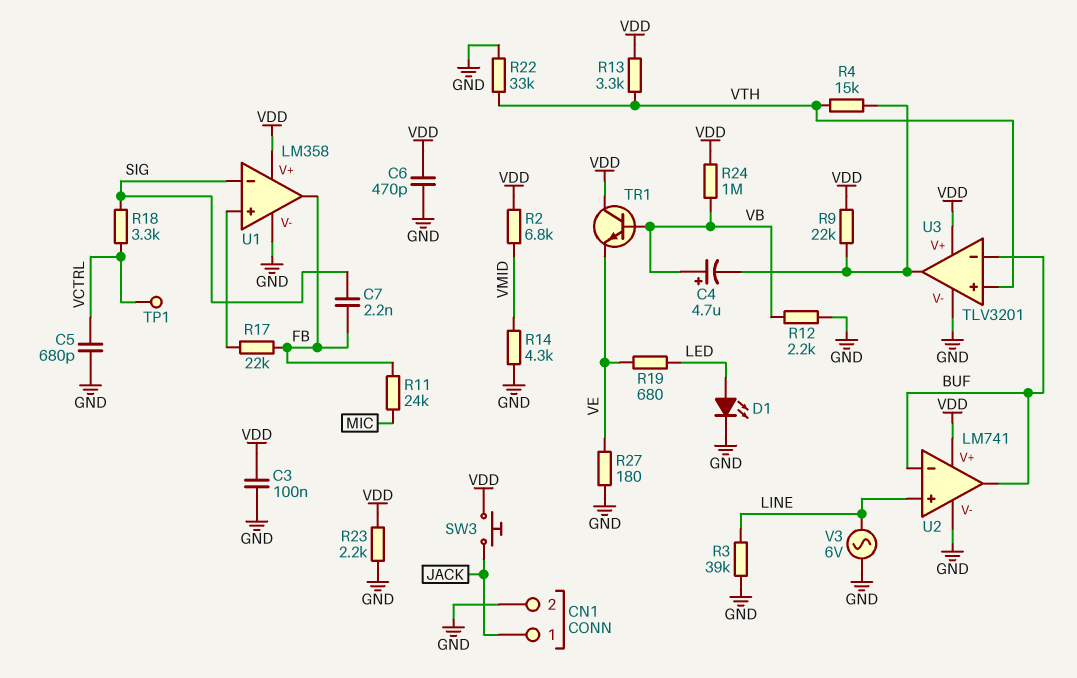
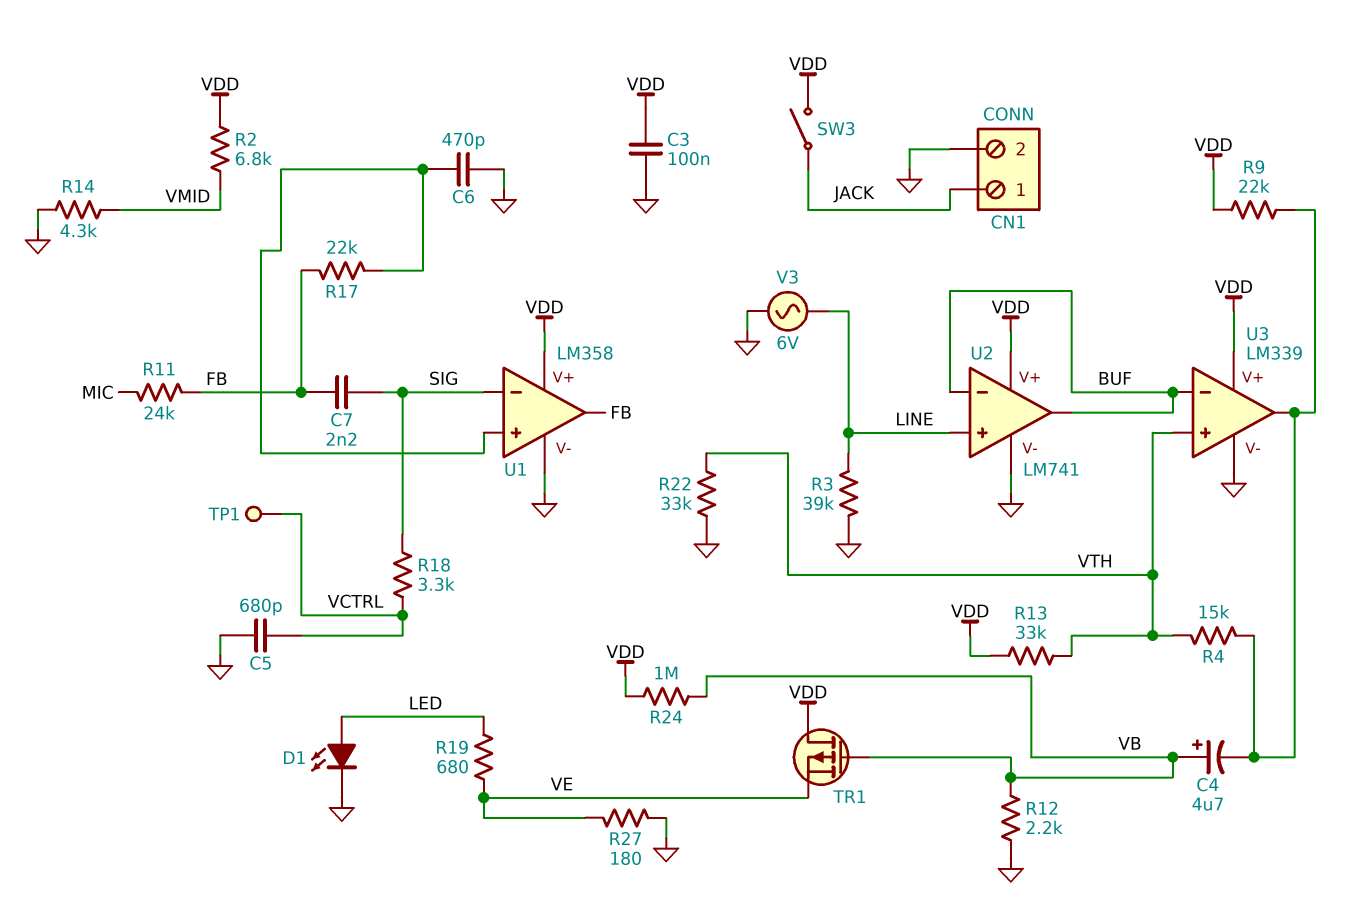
C6: 470pF (GND, VDD) -> 470pF (GND, U1/in+)
R13: 3.3k (VDD, VTH) -> 33k (VDD, VTH)
R23: 2.2k (GND, VDD) -> none
SW3: button (JACK, VDD) -> switch (JACK, VDD)
TR1: NPN (B VB, C VDD, E VE) -> PMOS (G VB, D VDD, S VE)
U3: TLV3201 -> LM339

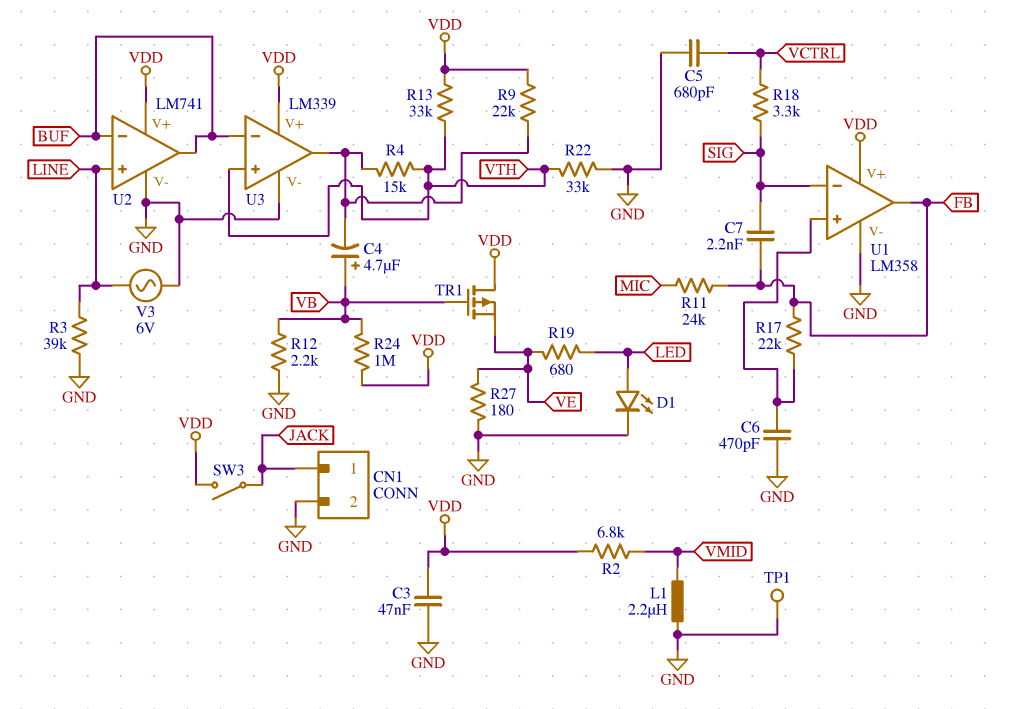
C3: 100nF (GND, VDD) -> 47nF (GND, VDD)
L1: none -> 2.2uH (GND, VMID)
R14: 4.3k (GND, VMID) -> none
TP1: test point (VCTRL) -> test point (GND)

